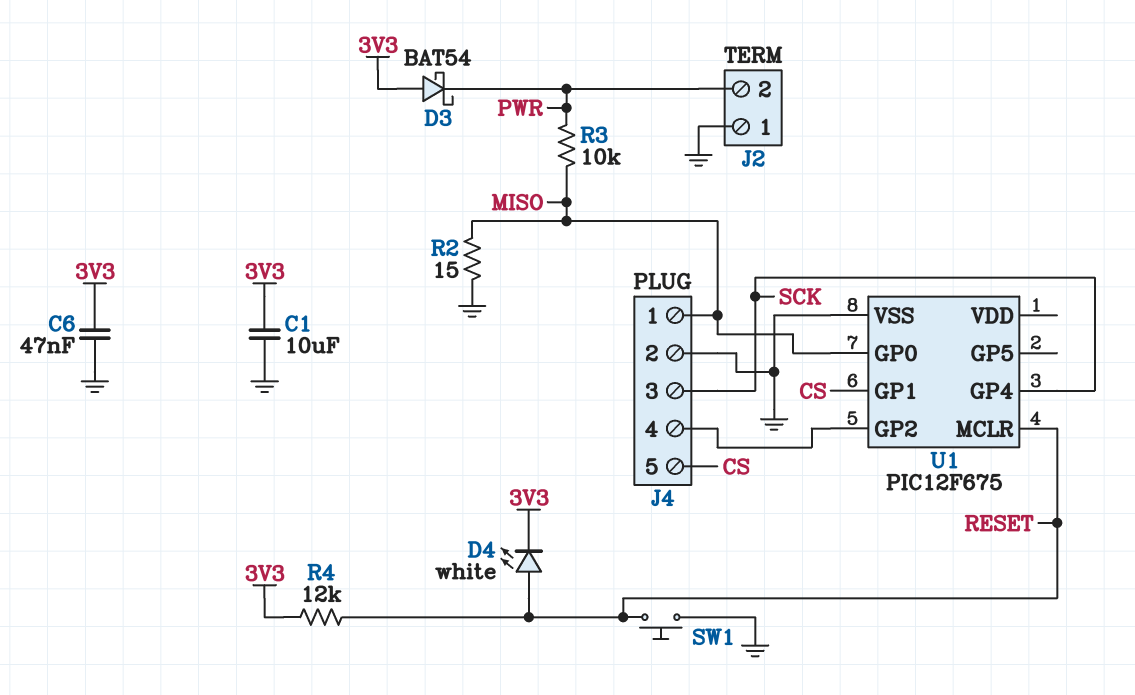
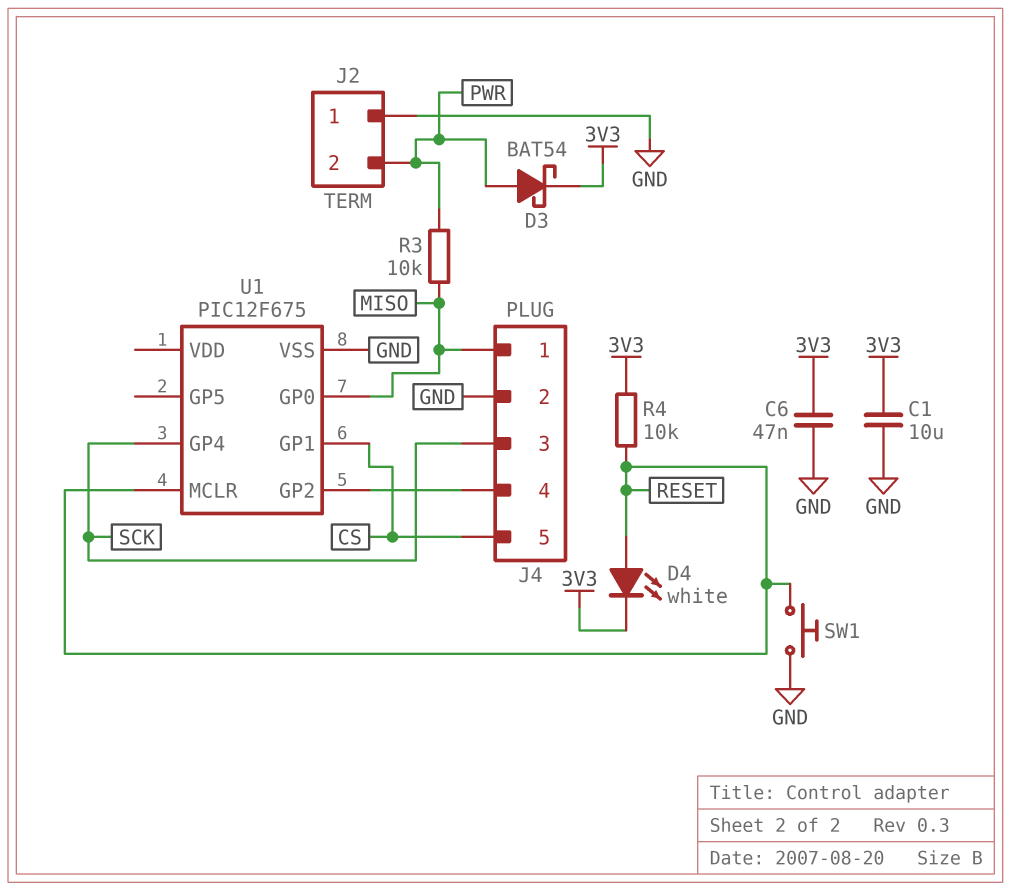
D3: schottky BAT54 (A 3V3, K PWR) -> schottky BAT54 (A PWR, K 3V3)
R2: 15 (GND, MISO) -> none
R4: 12k (3V3, RESET) -> 10k (3V3, RESET)

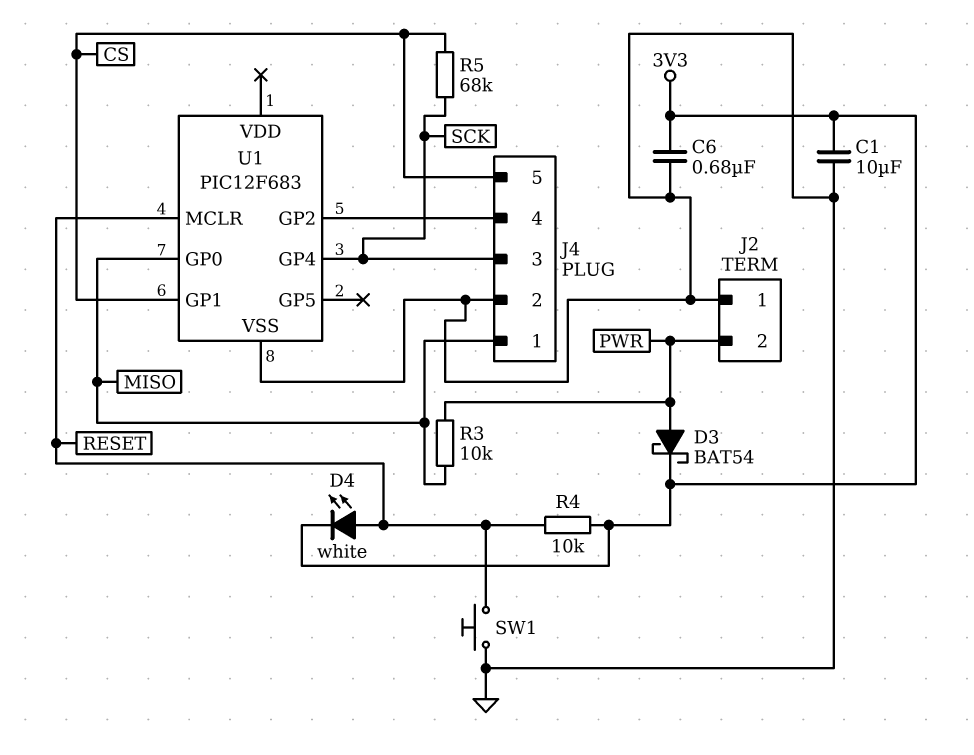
C6: 47nF (3V3, GND) -> 680nF (3V3, GND)
R5: none -> 68k (CS, SCK)
U1: PIC12F675 -> PIC12F683

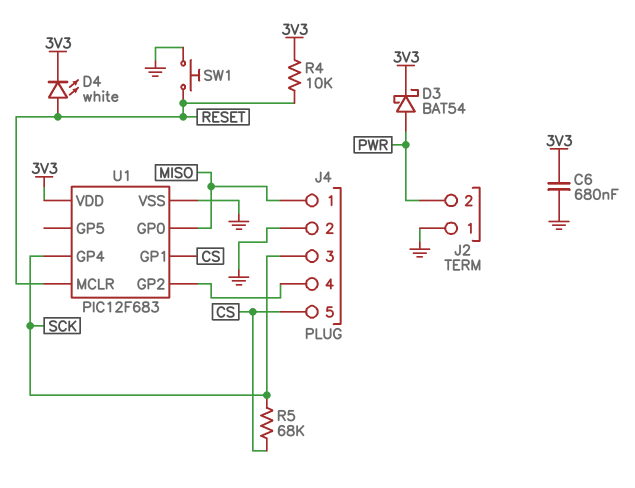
C1: 10uF (3V3, GND) -> none
R3: 10k (MISO, PWR) -> none
U1 pin VDD: none -> 3V3

